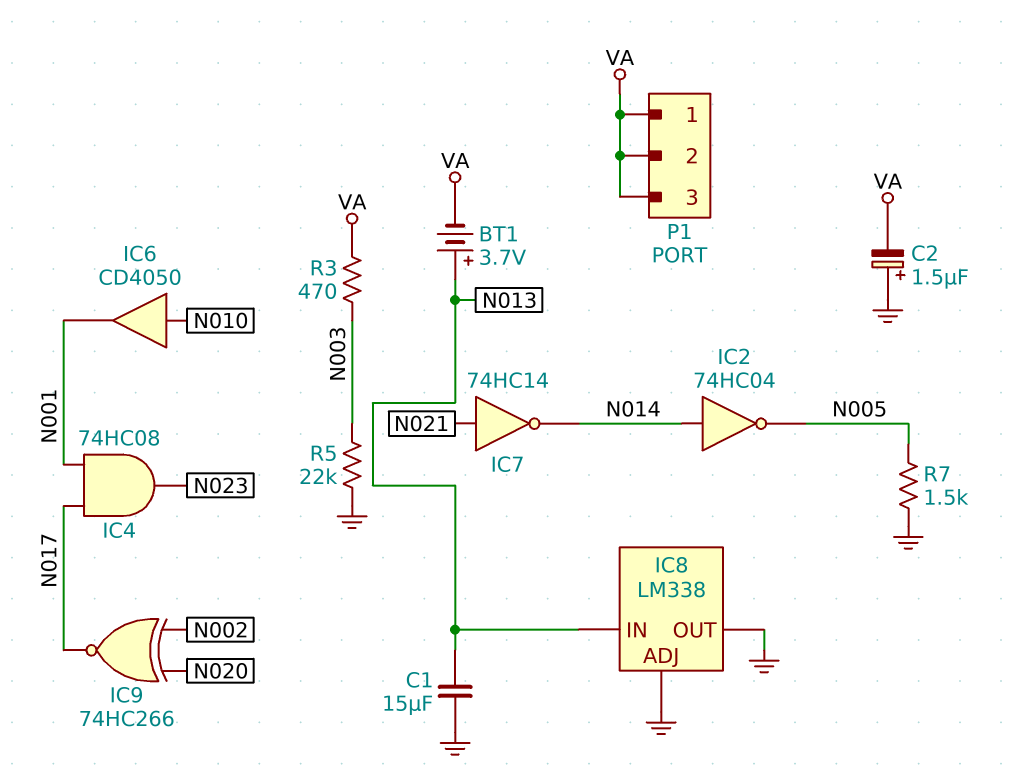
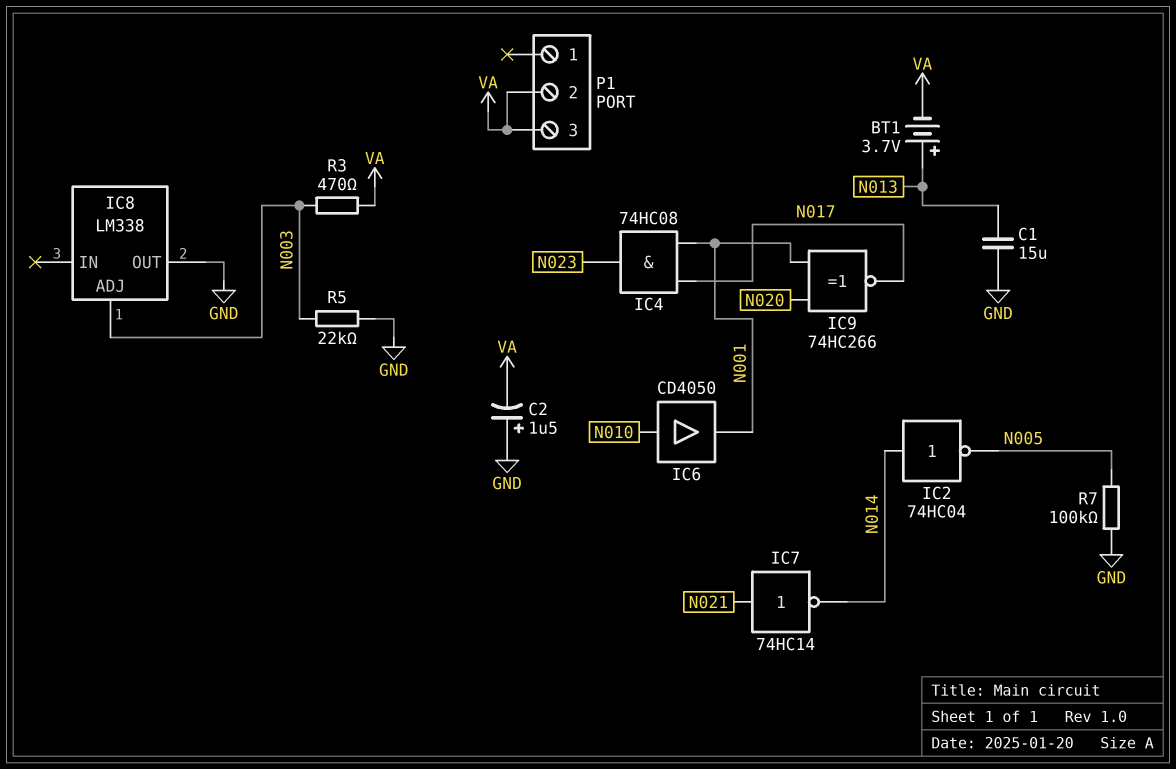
IC8 pin ADJ: GND -> N003
IC8 pin IN: N013 -> none
IC9: XNOR 74HC266 (in N002, in N020, out N017) -> XNOR 74HC266 (in N001, in N020, out N017)
P1 pin 1: VA -> none
R7: 1.5k (GND, N005) -> 100k (GND, N005)

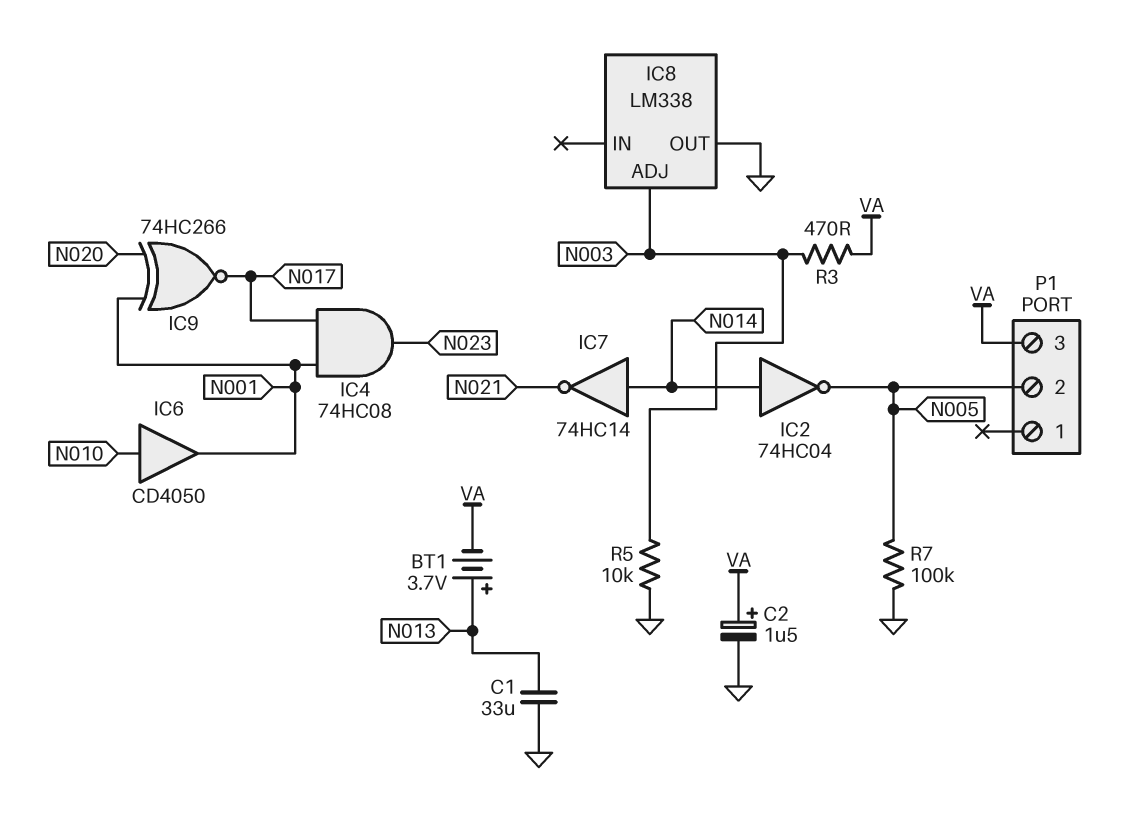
C1: 15uF (GND, N013) -> 33uF (GND, N013)
C2: 1.5uF (plus GND, minus VA) -> 1.5uF (plus VA, minus GND)
IC7: NOT 74HC14 (in N021, out N014) -> NOT 74HC14 (in N014, out N021)
P1 pin 2: VA -> N005
R5: 22k (GND, N003) -> 10k (GND, N003)

